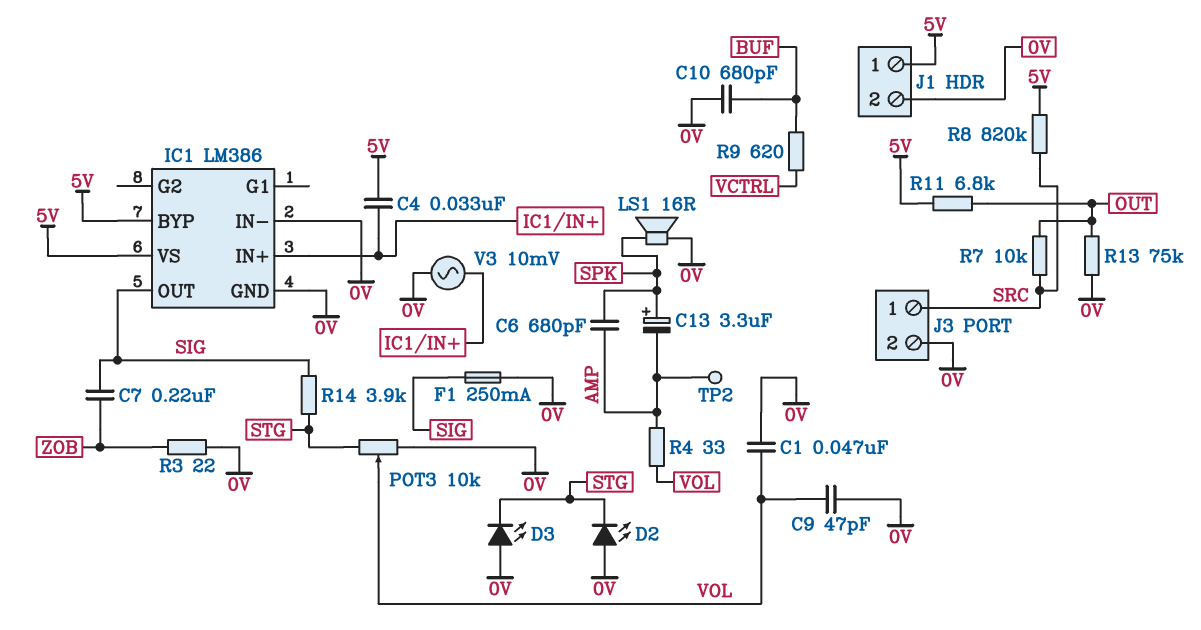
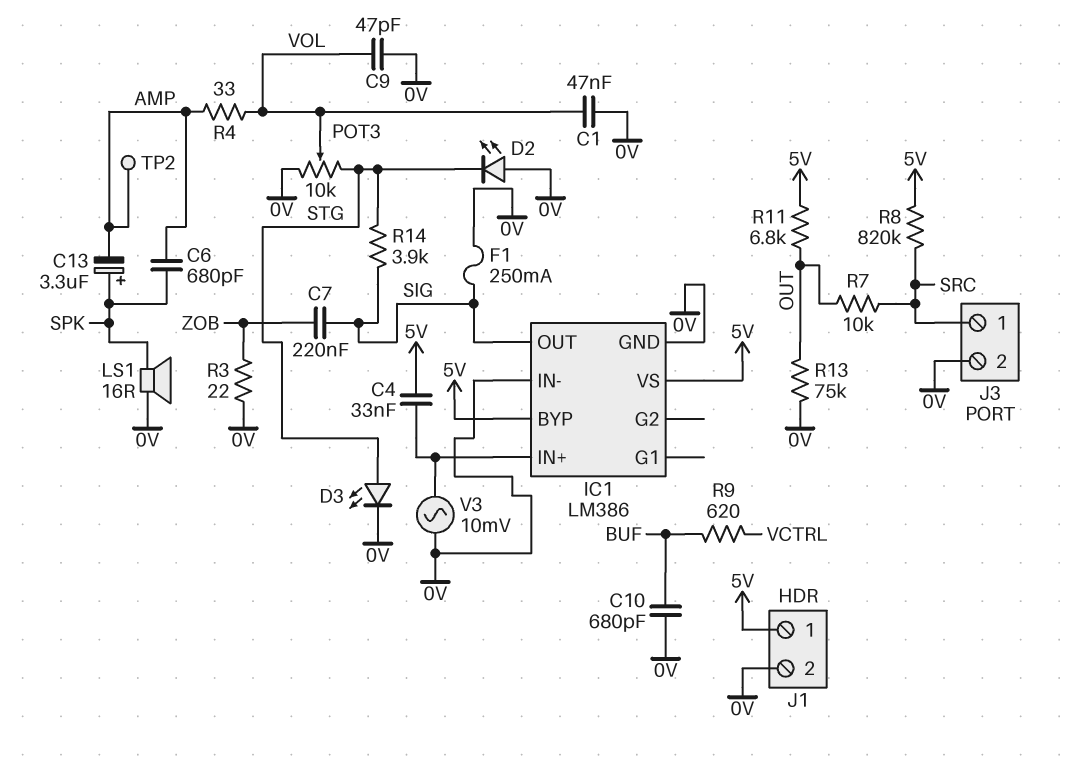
D3: LED (A 0V, K STG) -> LED (A STG, K 0V)

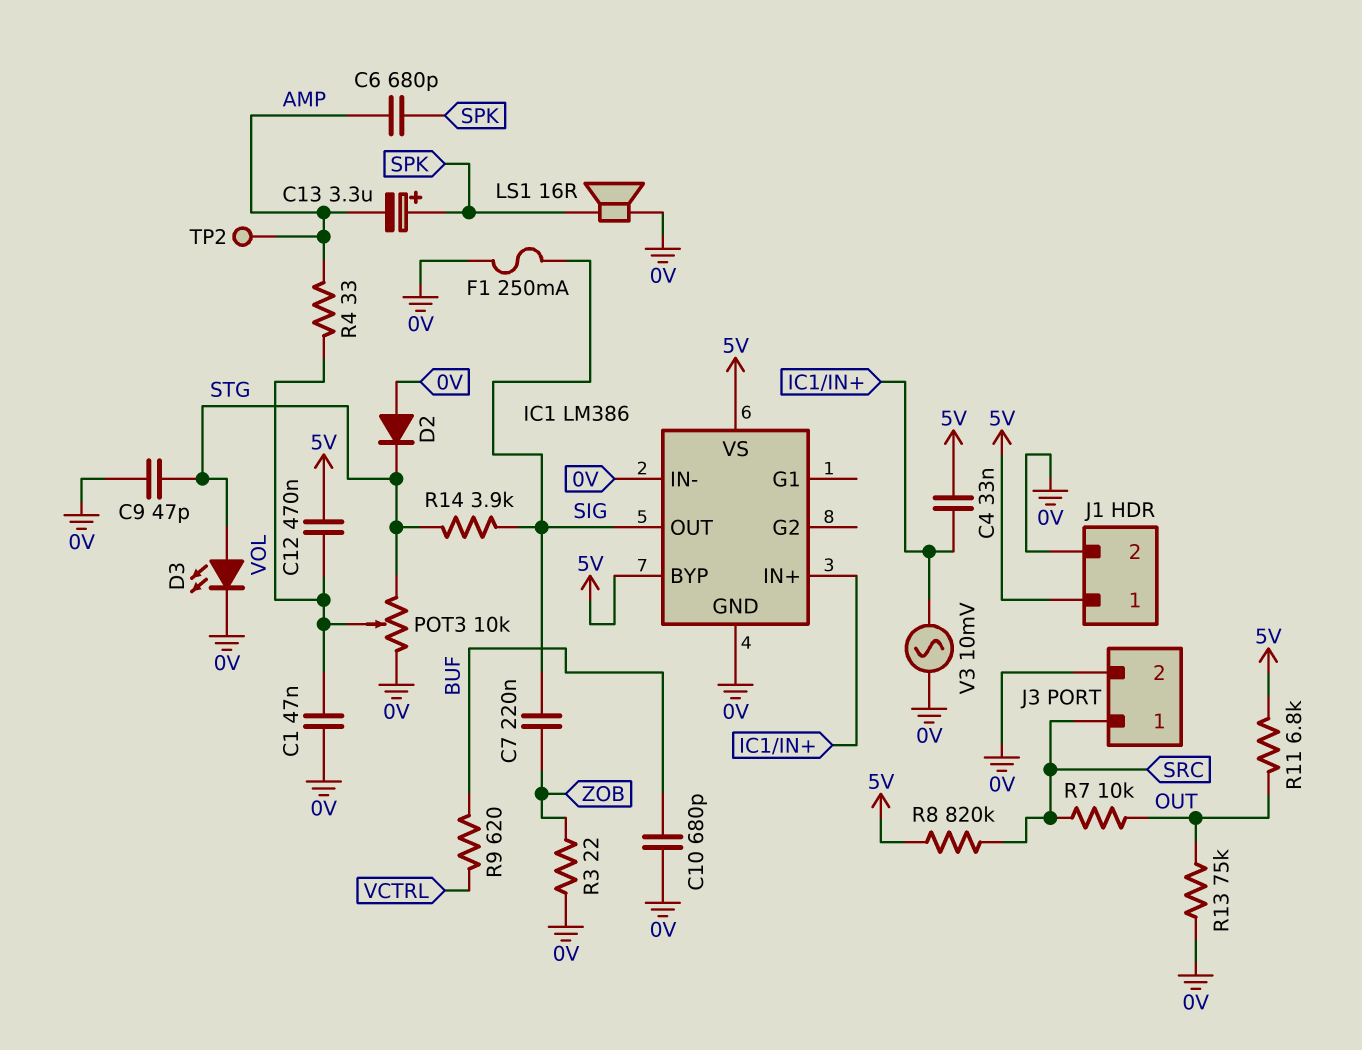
C9: 47pF (0V, VOL) -> 47pF (0V, STG)
C12: none -> 470nF (5V, VOL)
D2: LED (A 0V, K STG) -> diode (A 0V, K STG)

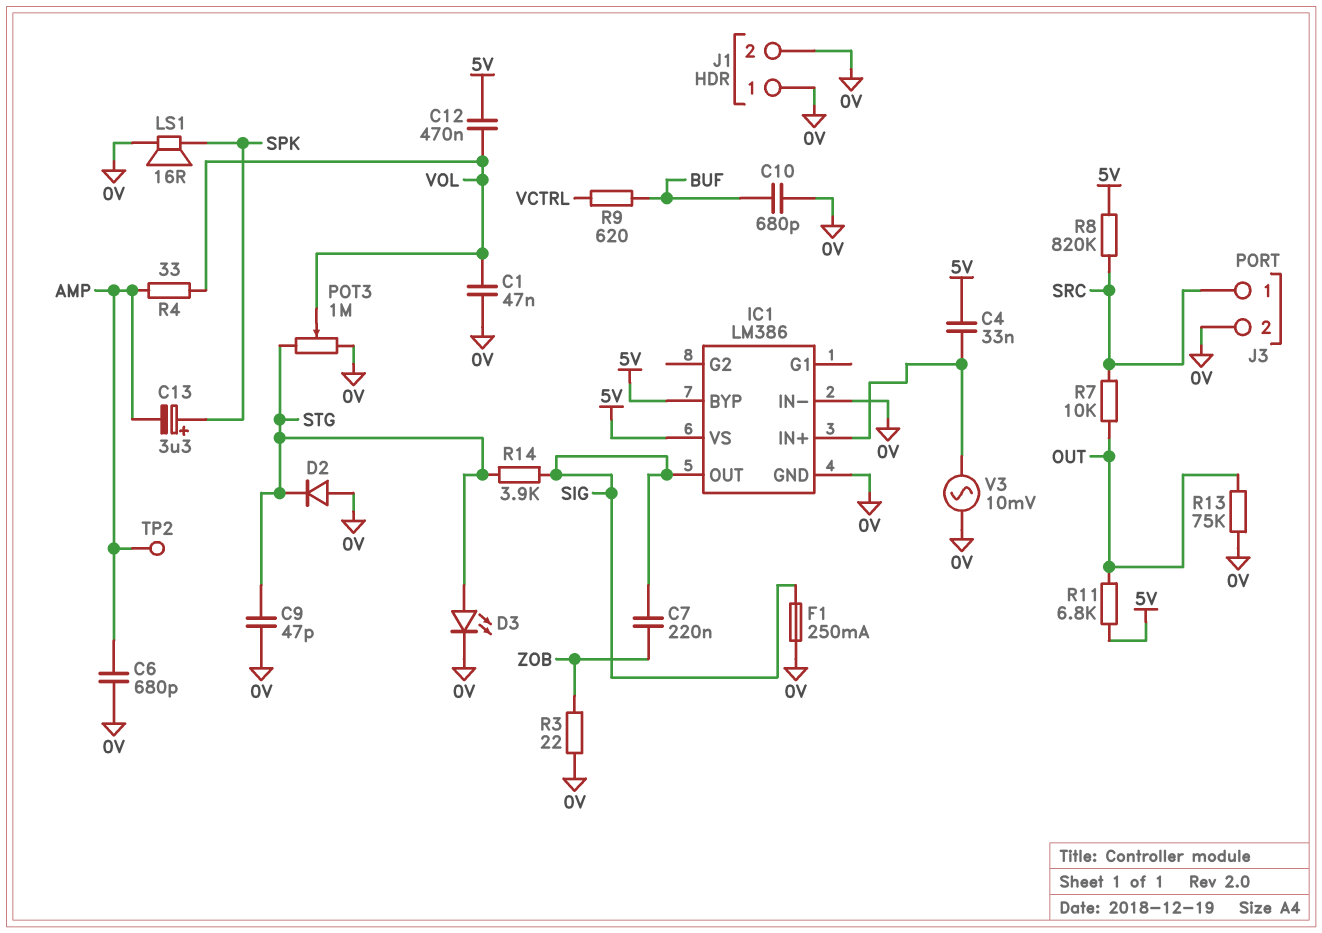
C6: 680pF (AMP, SPK) -> 680pF (0V, AMP)
J1 pin 1: 5V -> 0V
POT3: 10k (0V, STG, wiper VOL) -> 1M (0V, STG, wiper VOL)

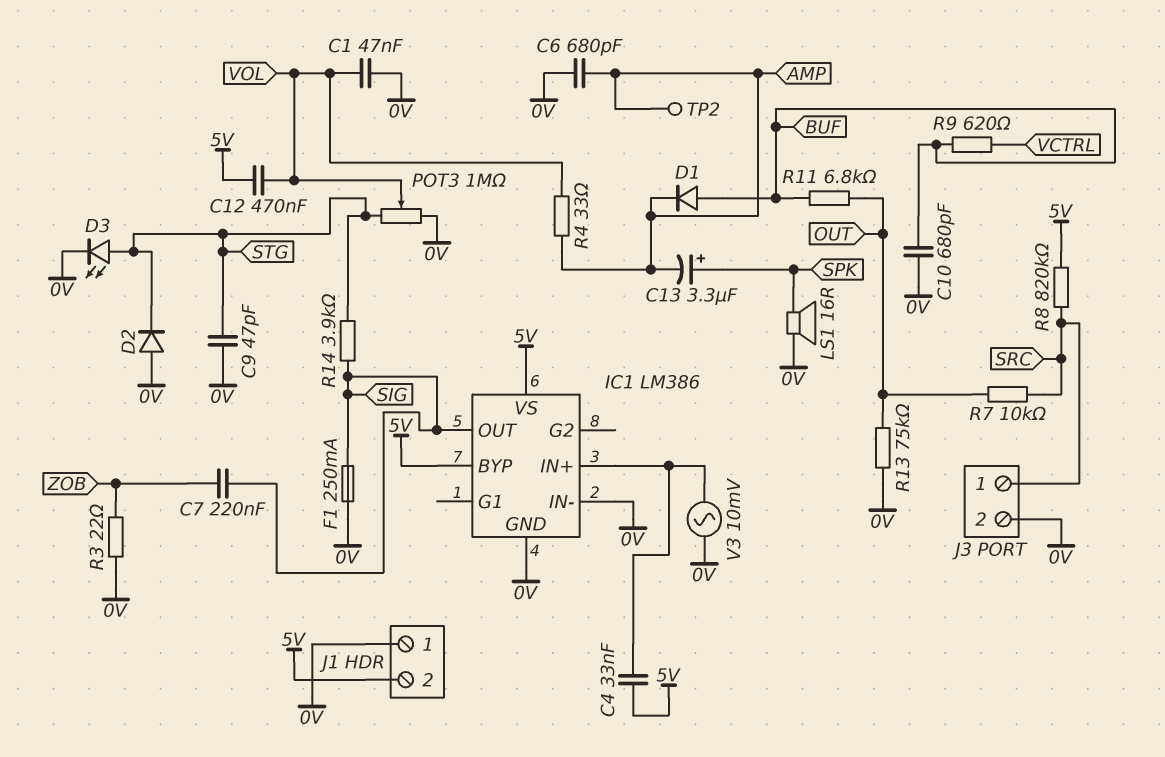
D1: none -> diode (A BUF, K AMP)
J1 pin 2: 0V -> 5V
R11: 6.8k (5V, OUT) -> 6.8k (BUF, OUT)

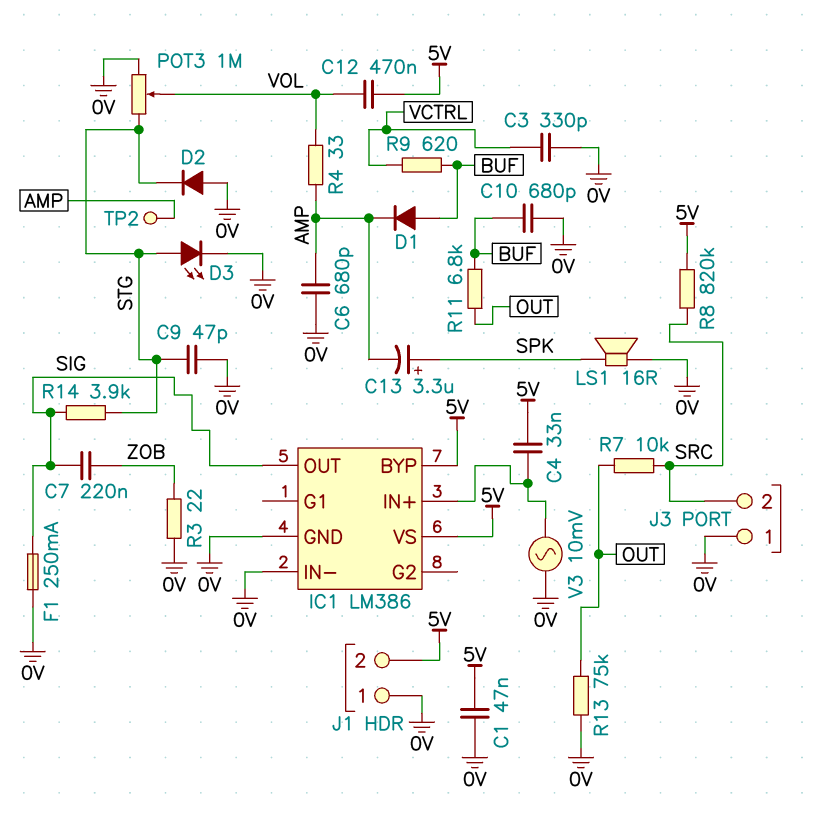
C1: 47nF (0V, VOL) -> 47nF (0V, 5V)
C3: none -> 330pF (0V, VCTRL)
J3 pin 1: SRC -> 0V
J3 pin 2: 0V -> SRC

